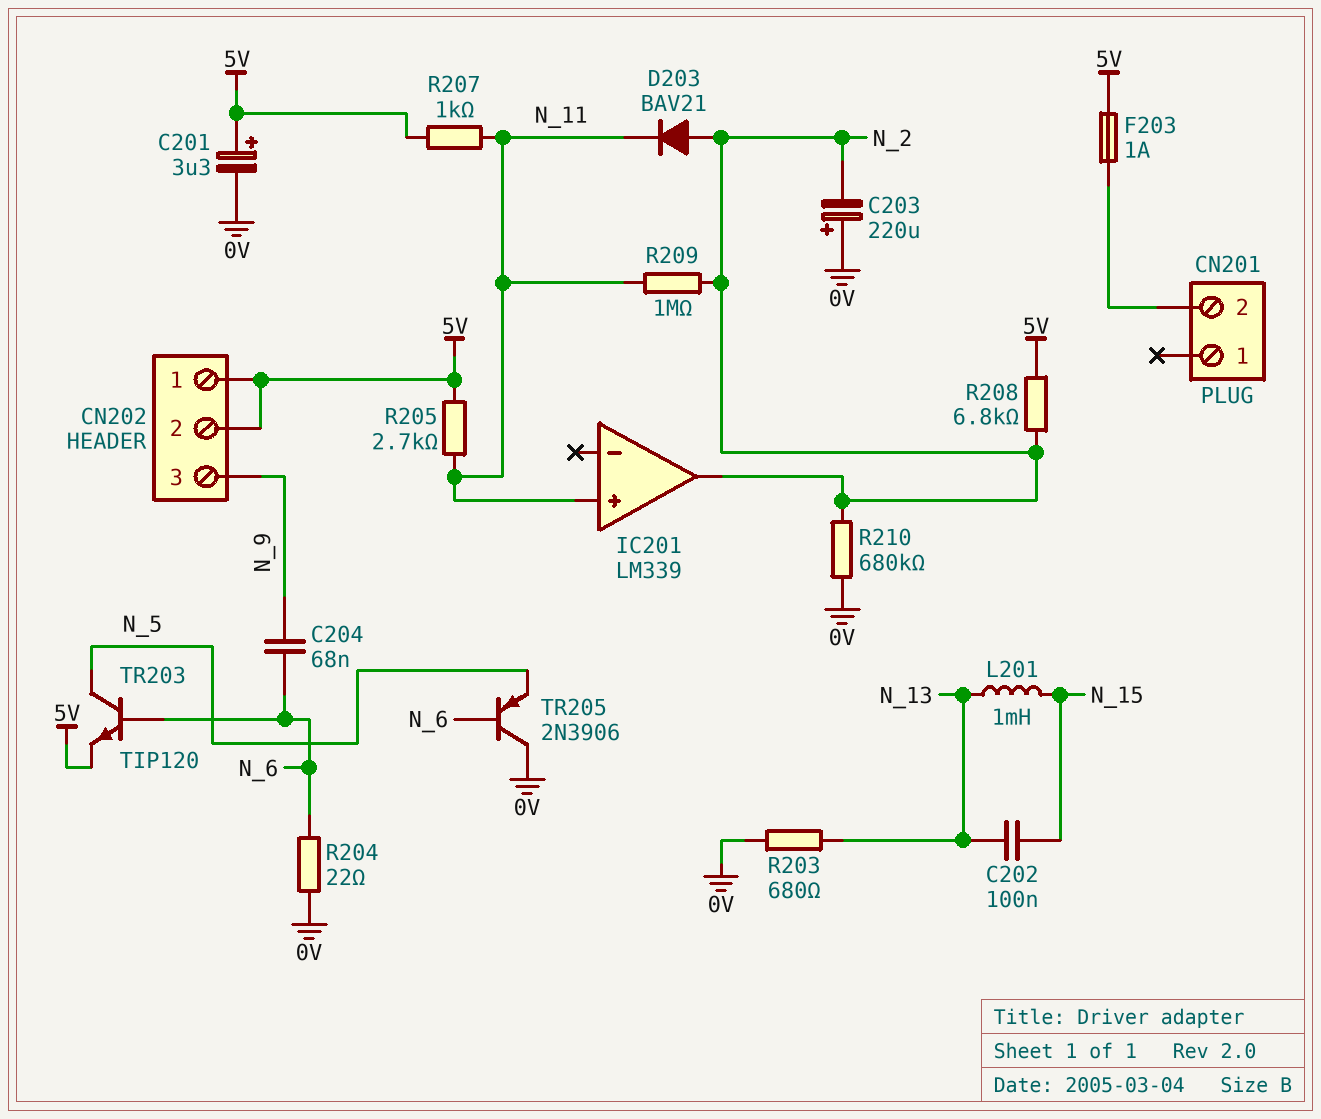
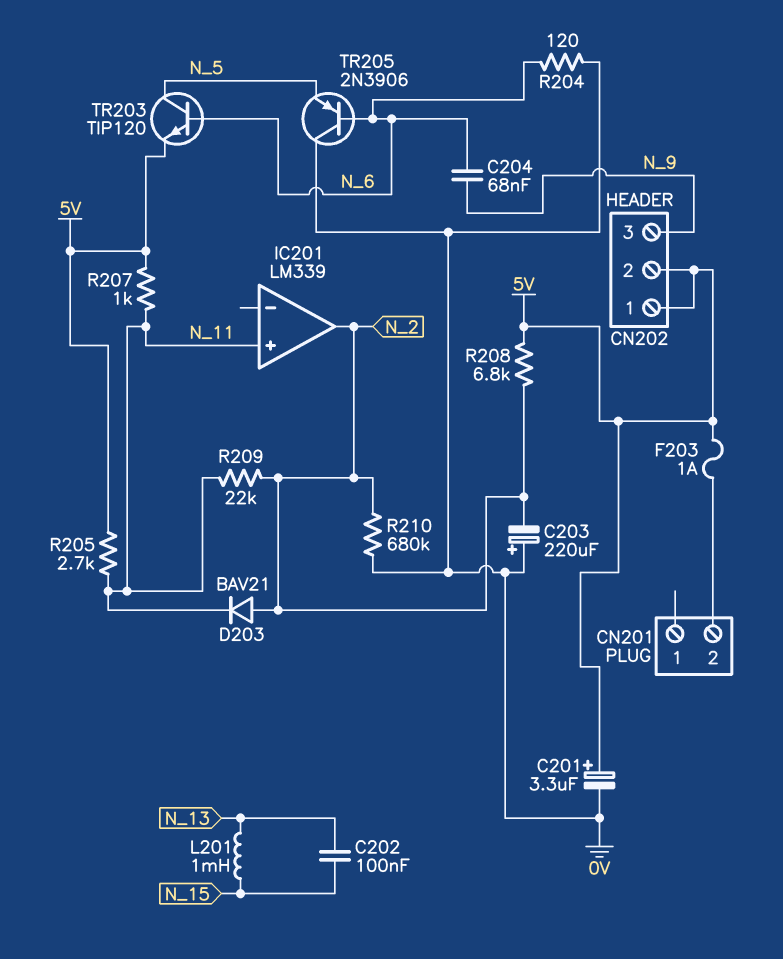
R203: 680 (0V, N_13) -> none
R204: 22 (0V, N_6) -> 120 (0V, N_6)
R209: 1M (N_2, N_11) -> 22k (N_2, N_11)

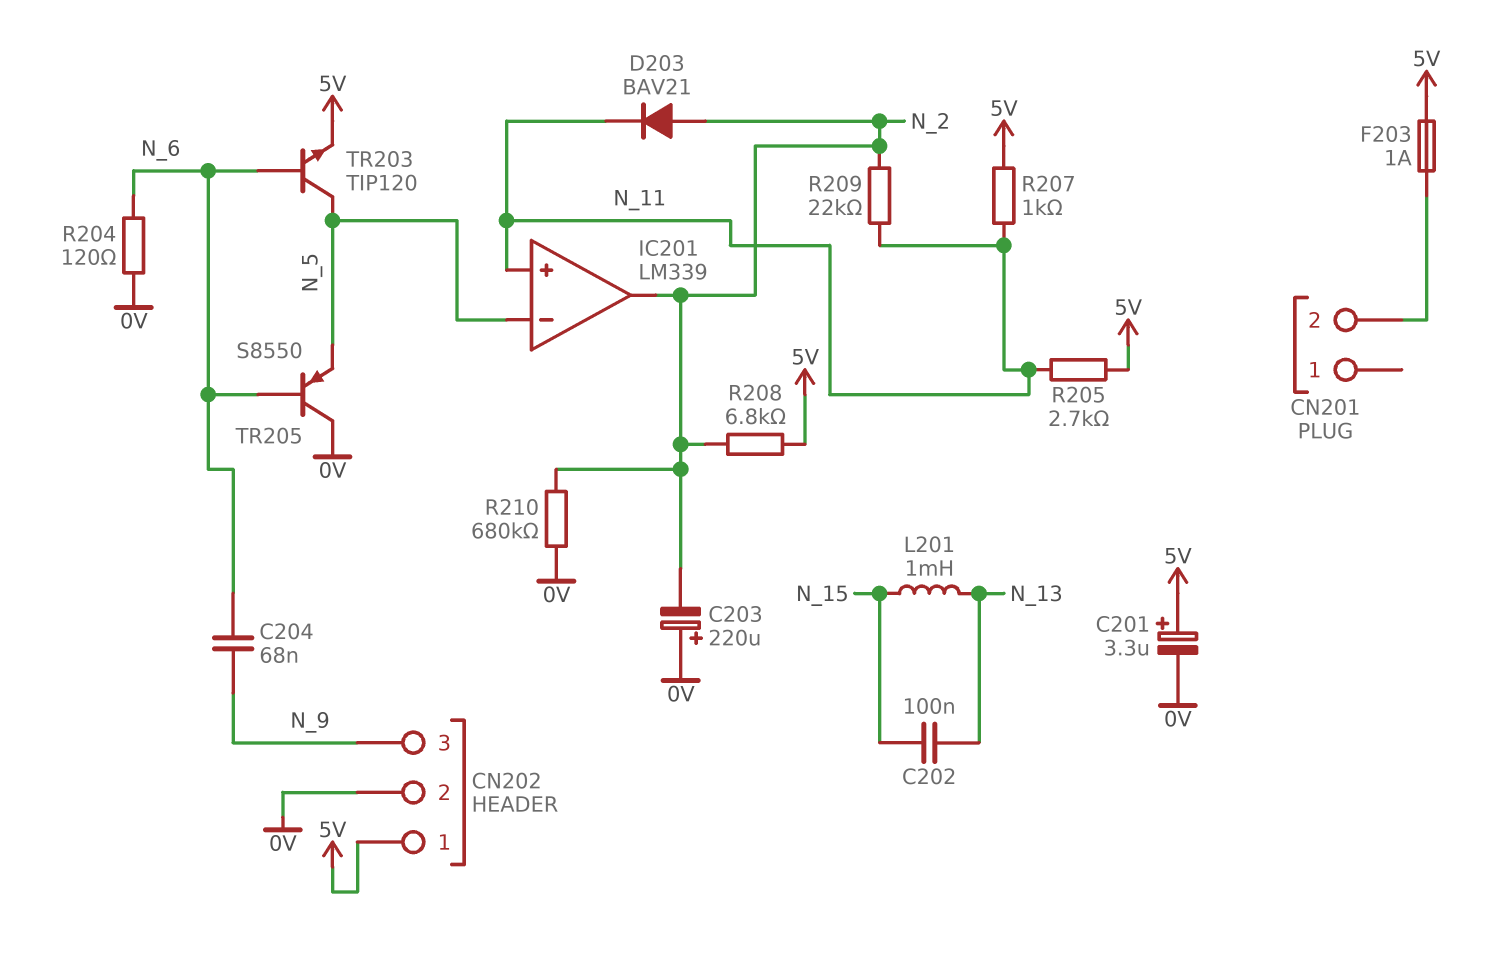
CN202 pin 2: 5V -> 0V
IC201 pin in-: none -> N_5
TR205: PNP 2N3906 (B N_6, C 0V, E N_5) -> PNP S8550 (B N_6, C 0V, E N_5)

